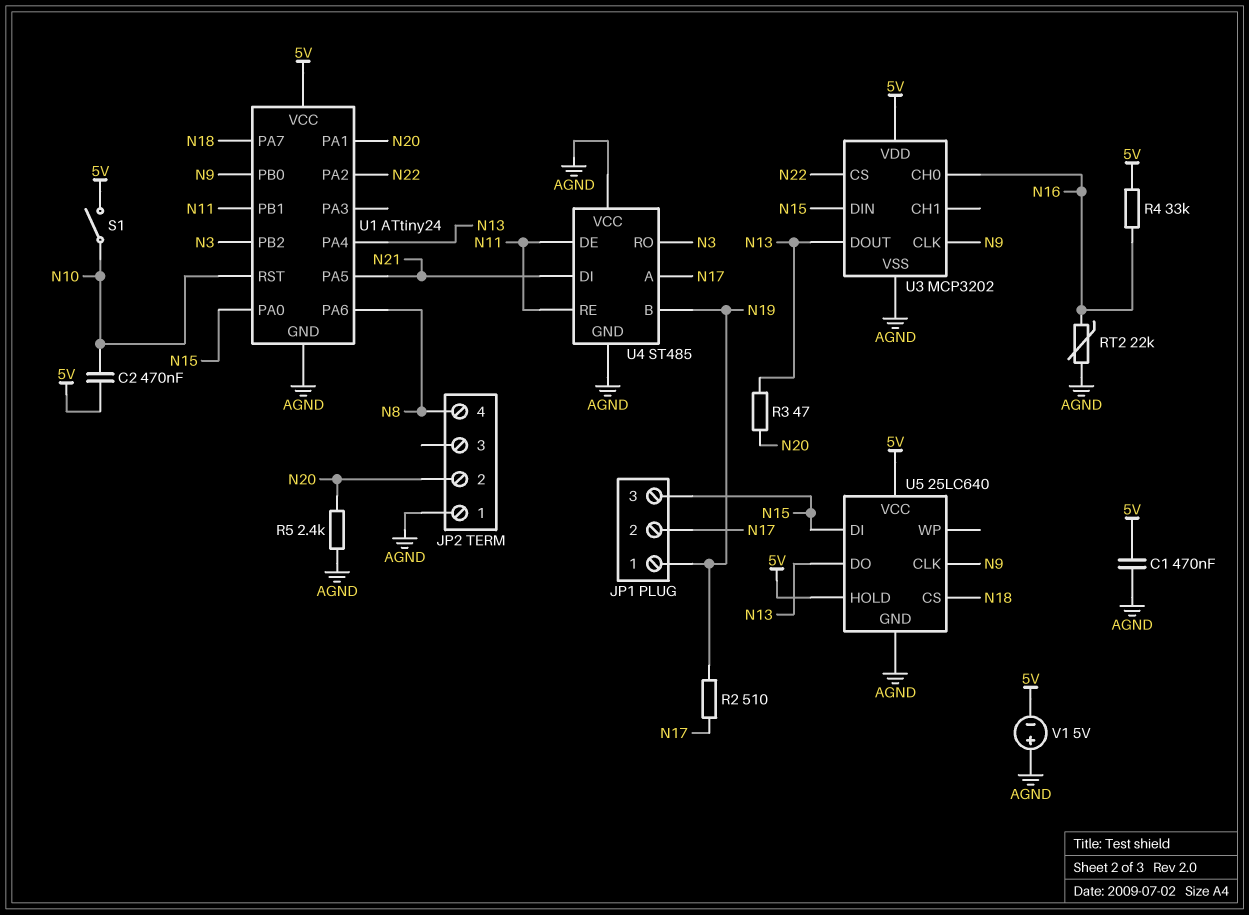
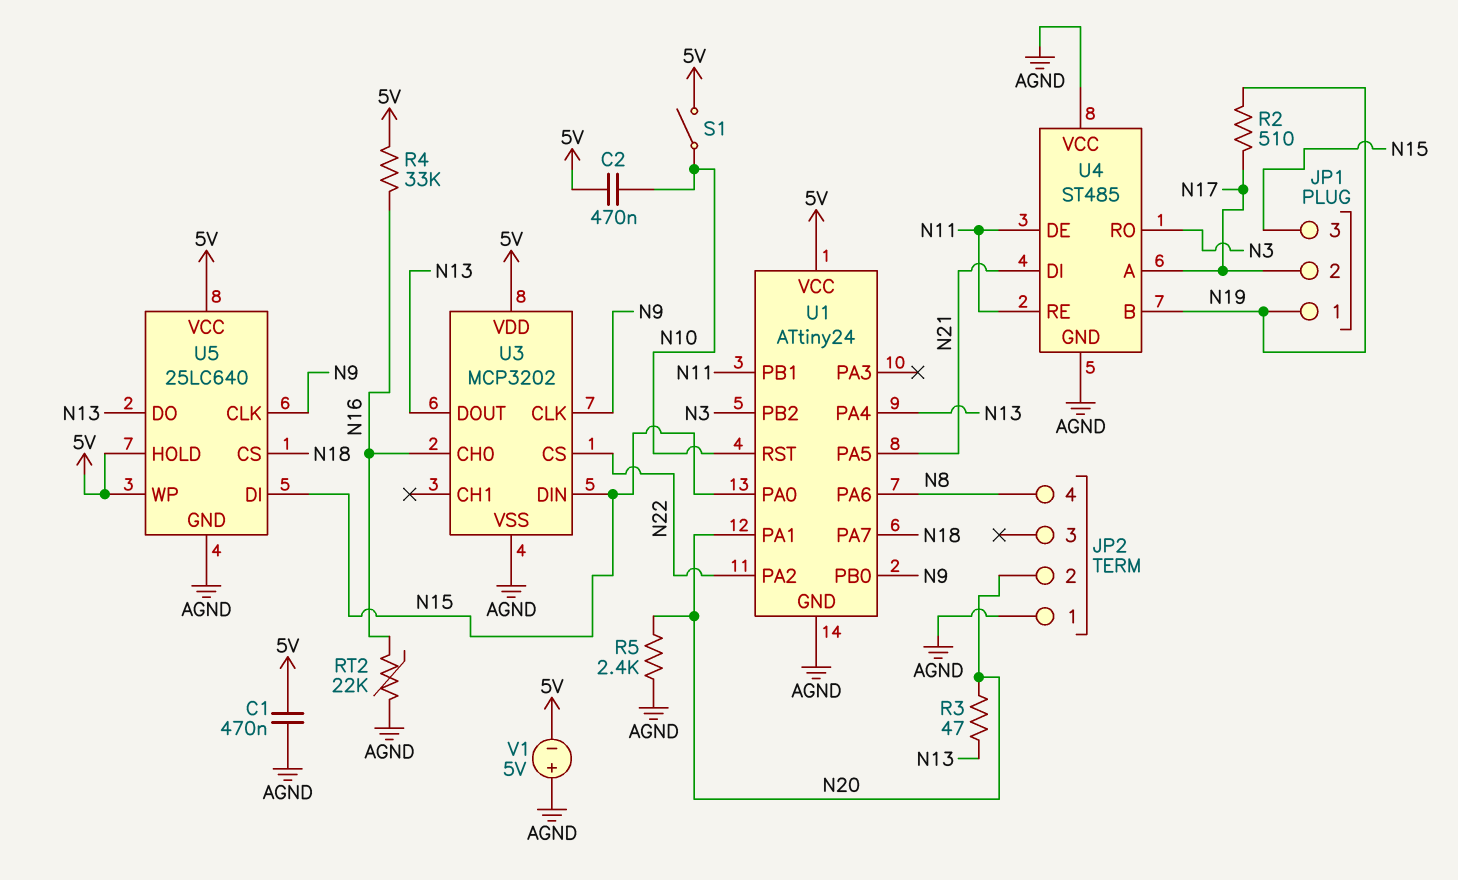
U5 pin WP: none -> 5V

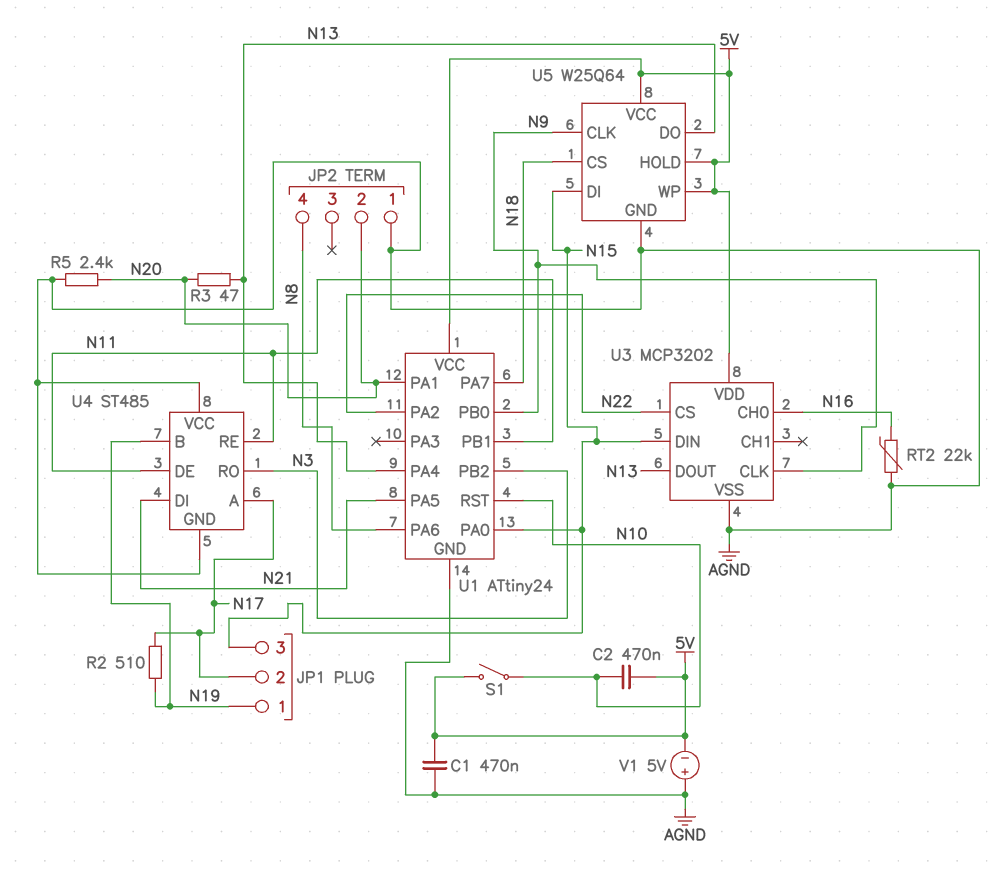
R4: 33k (5V, N16) -> none
U5: 25LC640 -> W25Q64

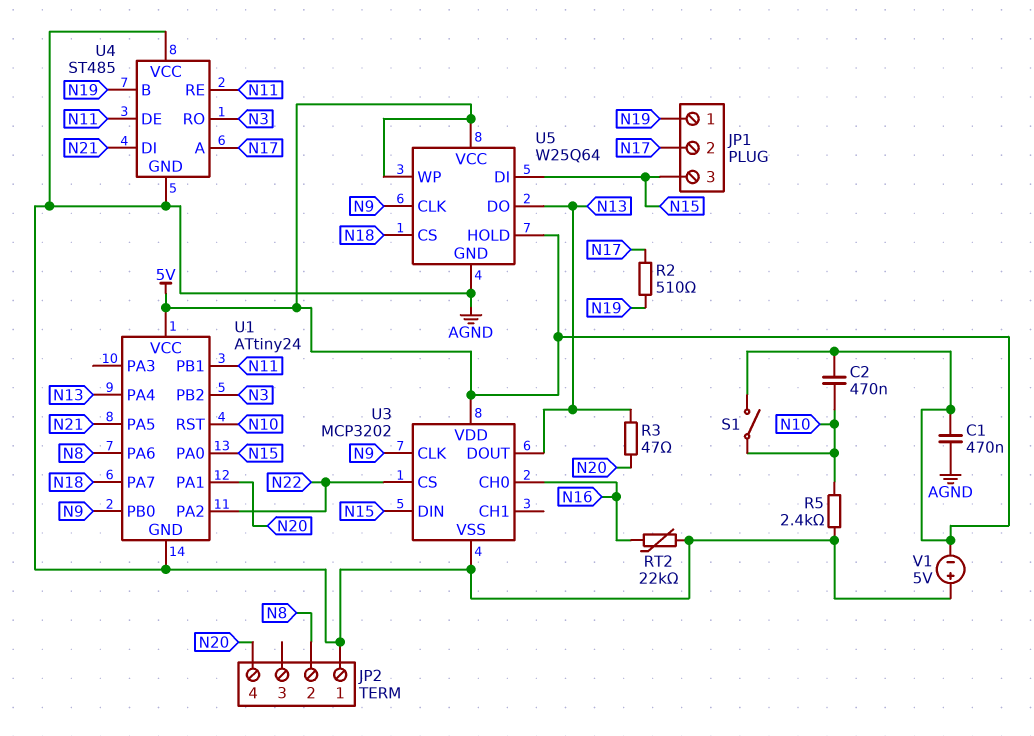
JP2 pin 2: N20 -> N8
JP2 pin 4: N8 -> N20
R5: 2.4k (AGND, N20) -> 2.4k (AGND, N10)

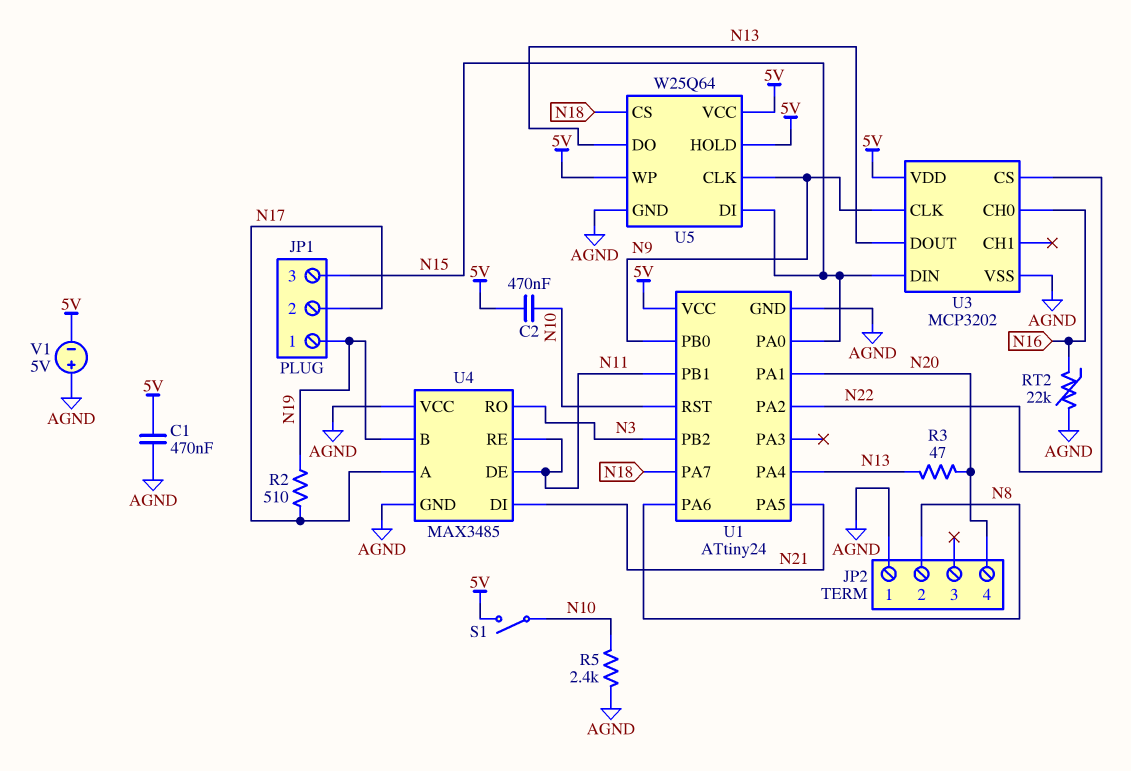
U4: ST485 -> MAX3485

